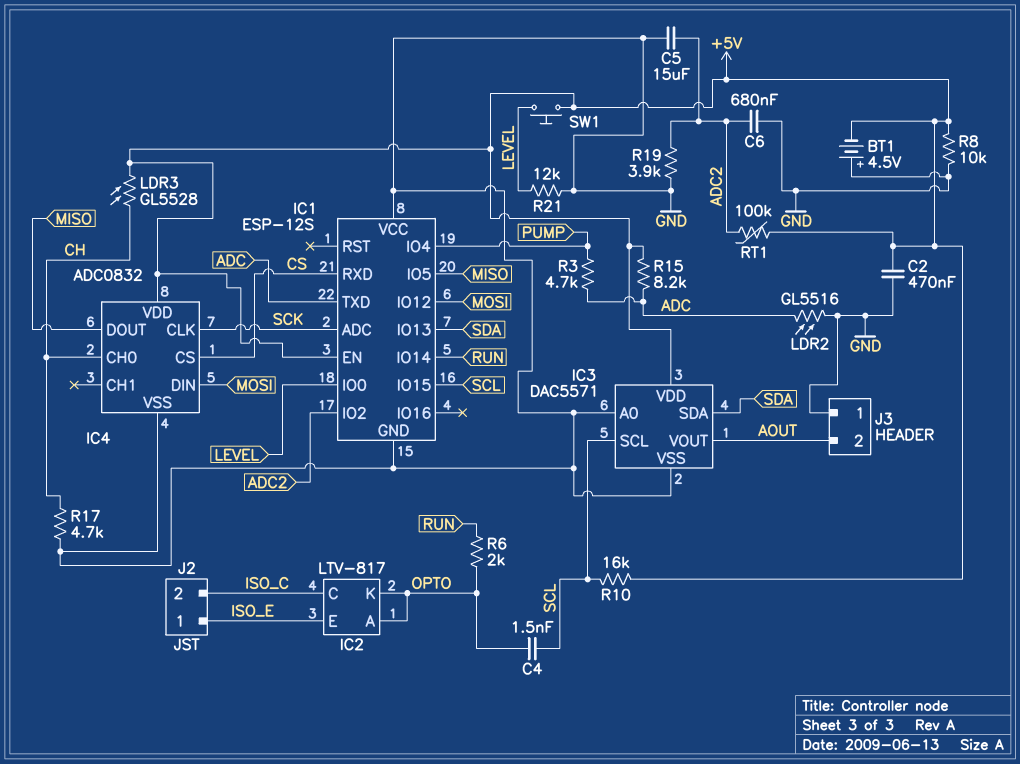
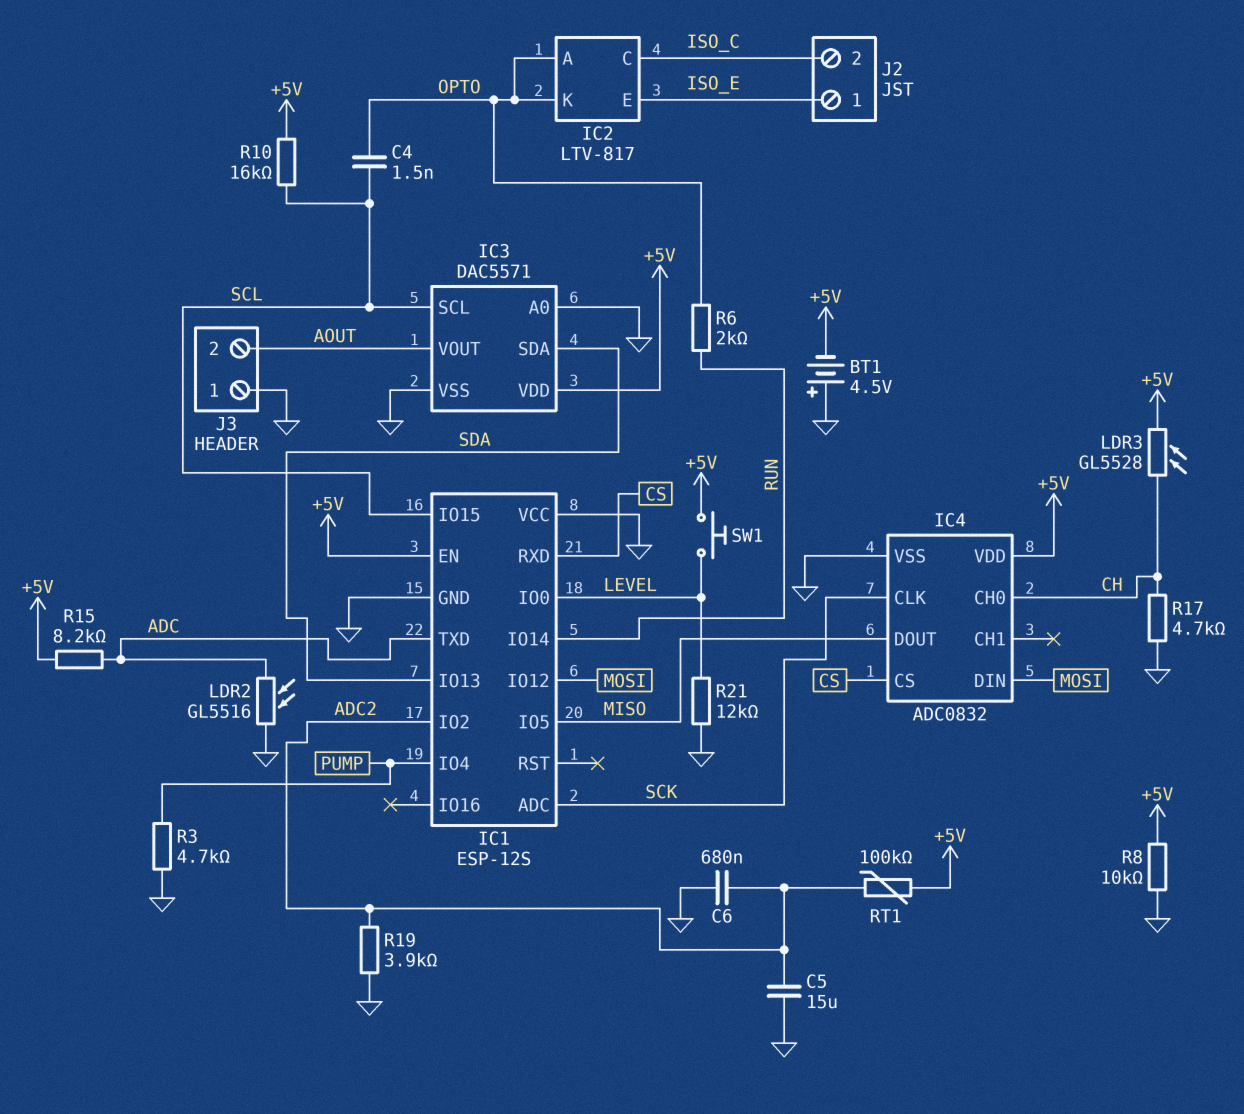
C2: 470nF (+5V, GND) -> none
R3: 4.7k (ADC, PUMP) -> 4.7k (GND, PUMP)

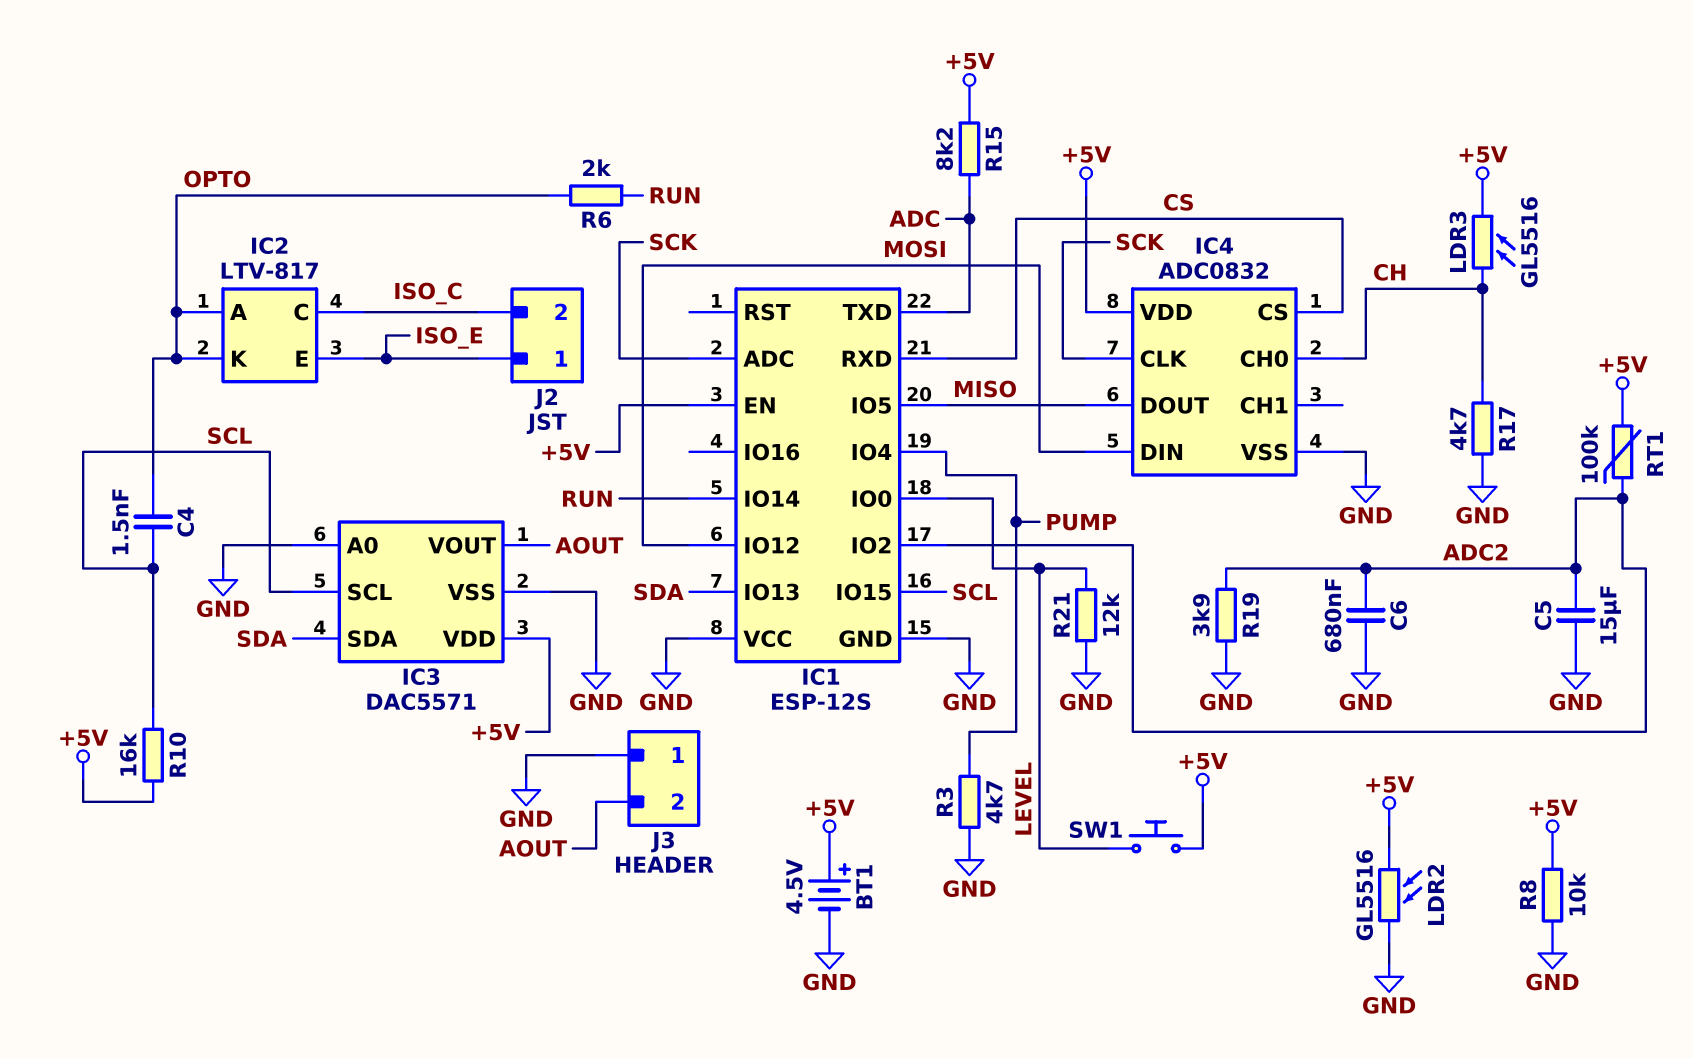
BT1: 4.5V (plus GND, minus +5V) -> 4.5V (plus +5V, minus GND)
LDR2: GL5516 (ADC, GND) -> GL5516 (+5V, GND)
LDR3: GL5528 (+5V, CH) -> GL5516 (+5V, CH)

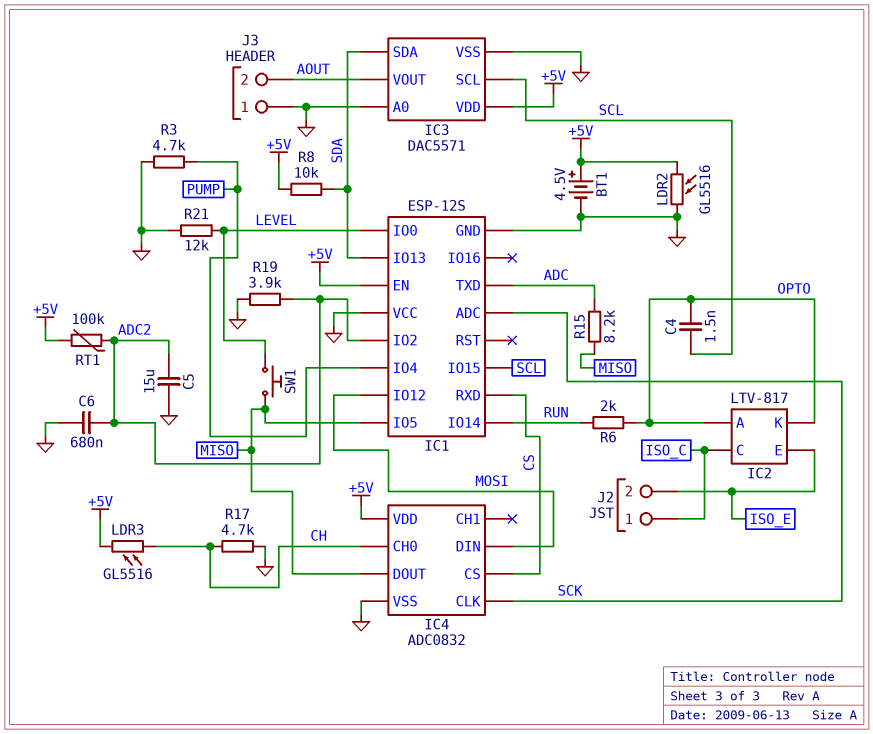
J2 pin 1: ISO_E -> ISO_C
J2 pin 2: ISO_C -> ISO_E
R8: 10k (+5V, GND) -> 10k (+5V, SDA)
R10: 16k (+5V, SCL) -> none
R15: 8.2k (+5V, ADC) -> 8.2k (ADC, MISO)
SW1: button (+5V, LEVEL) -> button (LEVEL, MISO)

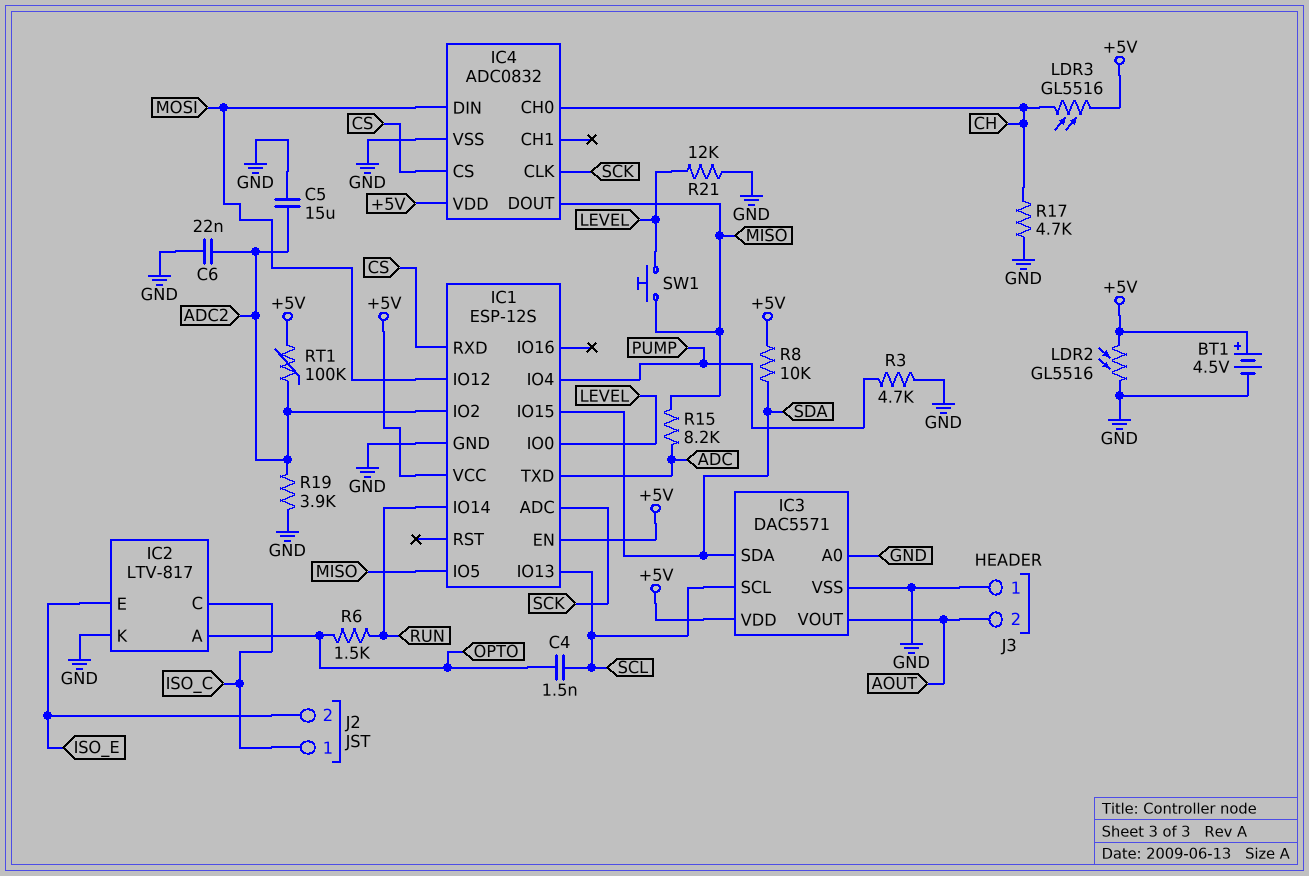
C6: 680nF (ADC2, GND) -> 22nF (ADC2, GND)
IC1 pin IO13: SDA -> SCL
IC1 pin IO15: SCL -> SDA
IC1 pin VCC: GND -> +5V
IC2 pin K: OPTO -> GND
R6: 2k (OPTO, RUN) -> 1.5k (OPTO, RUN)

